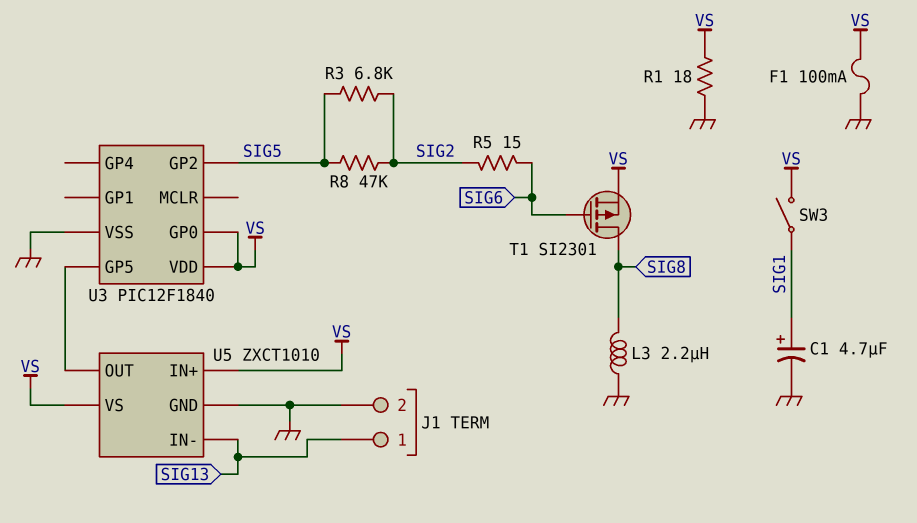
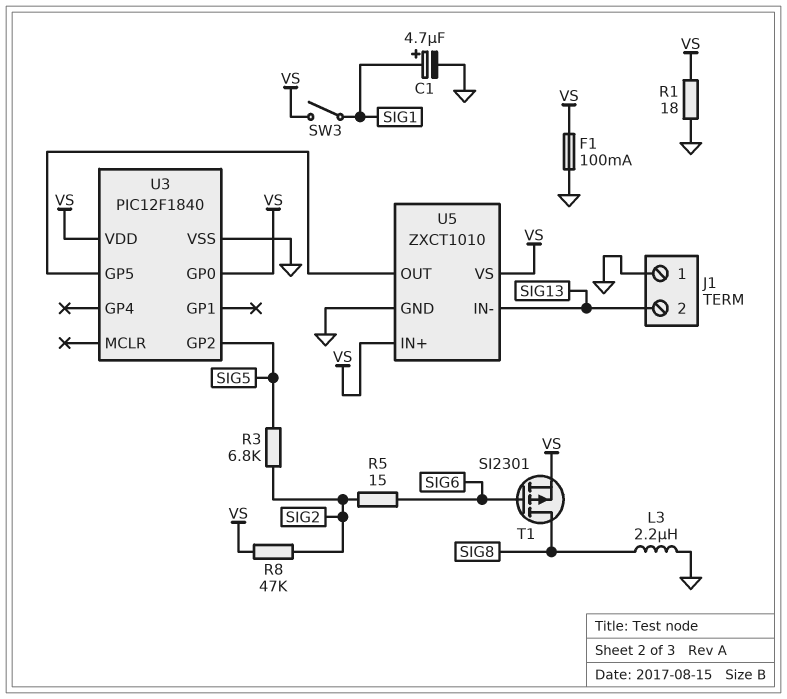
J1 pin 1: SIG13 -> GND
J1 pin 2: GND -> SIG13
R8: 47k (SIG2, SIG5) -> 47k (SIG2, VS)

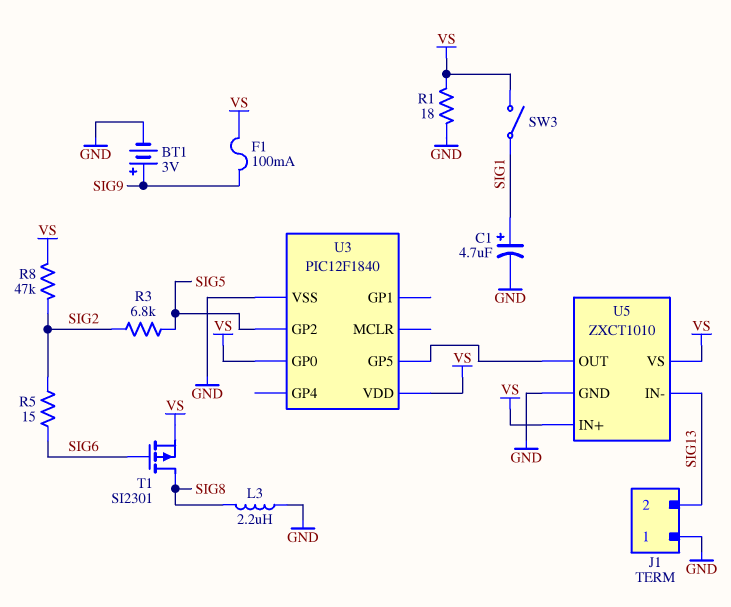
BT1: none -> 3V (plus SIG9, minus GND)
F1: 100mA (GND, VS) -> 100mA (SIG9, VS)

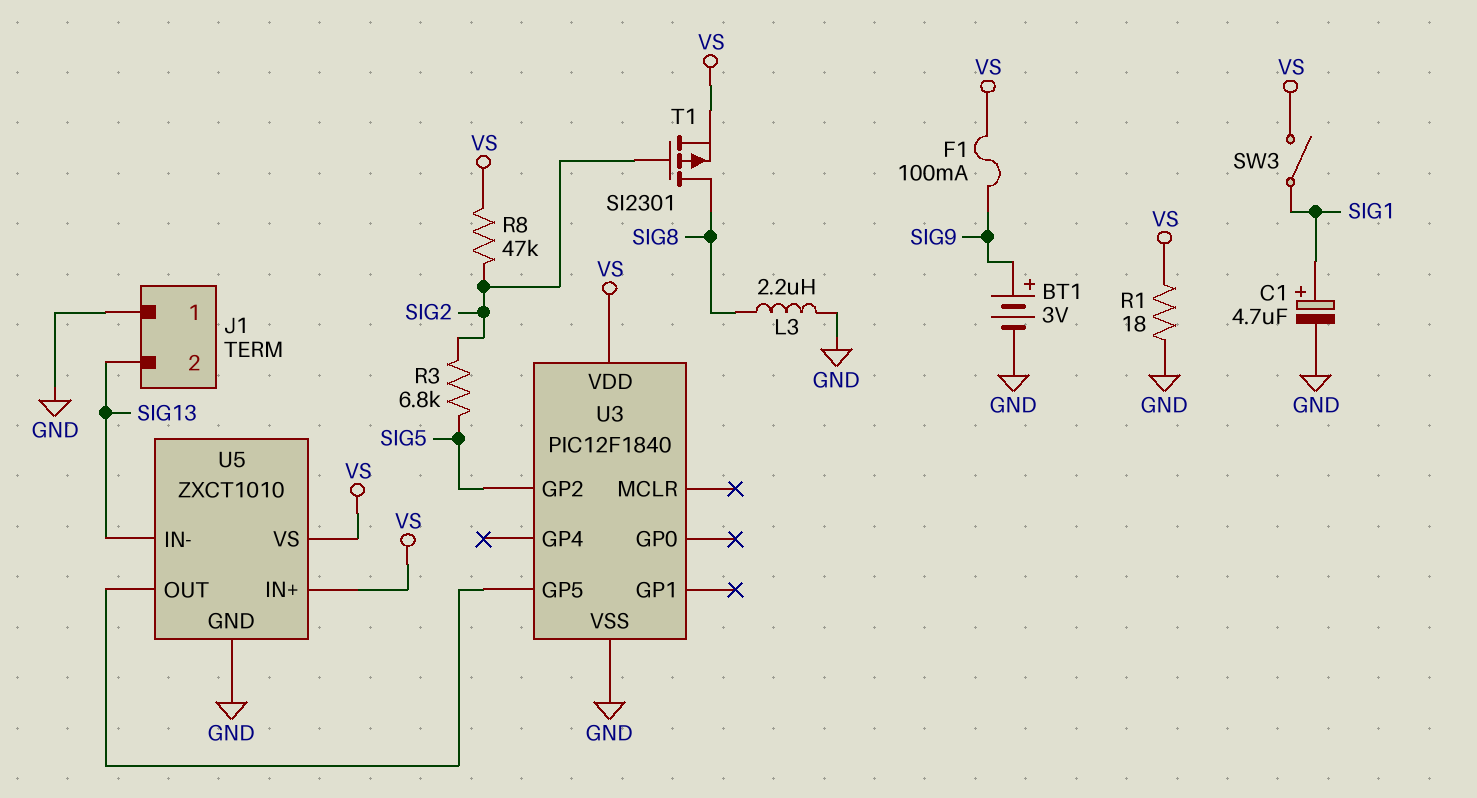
R5: 15 (SIG2, SIG6) -> none
T1: PMOS SI2301 (G SIG6, D SIG8, S VS) -> PMOS SI2301 (G SIG2, D SIG8, S VS)
U3 pin GP0: VS -> none

